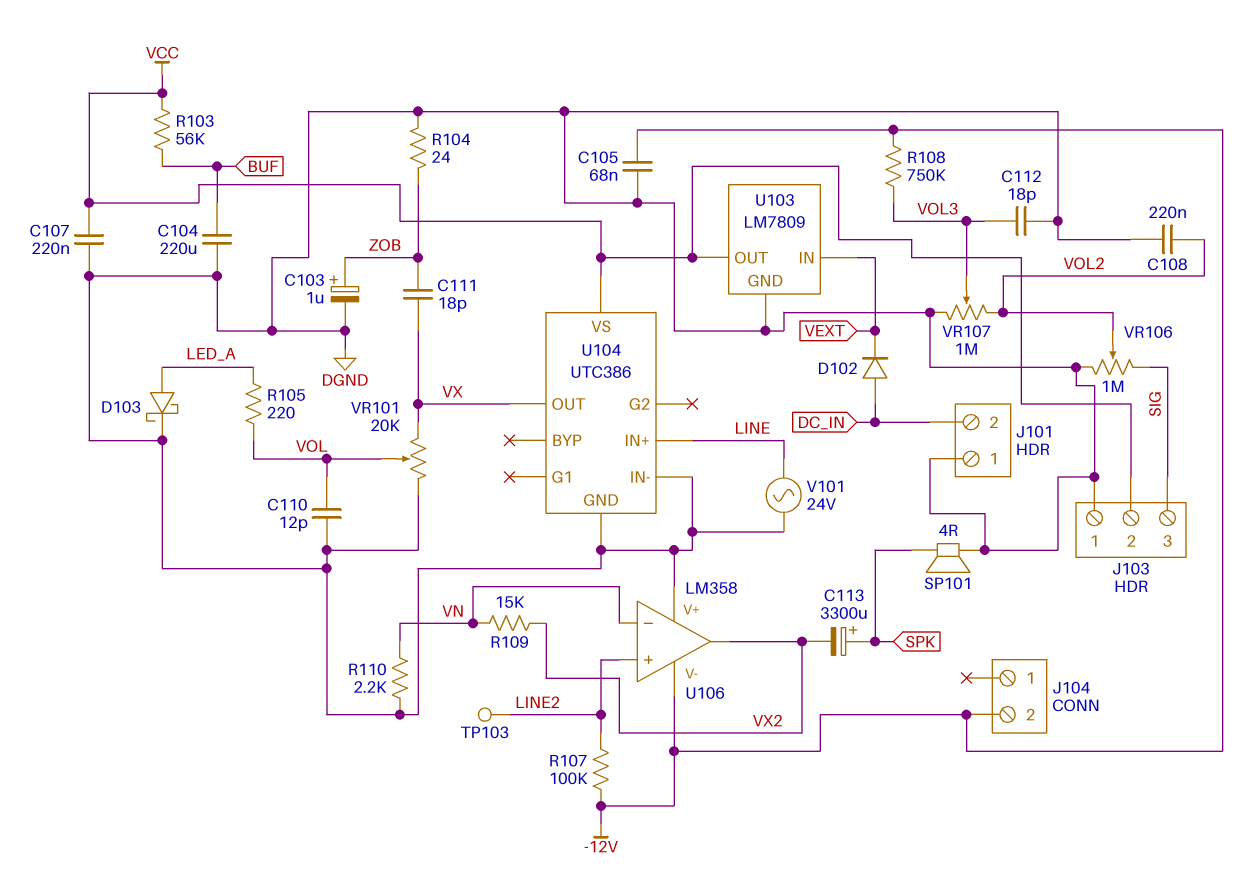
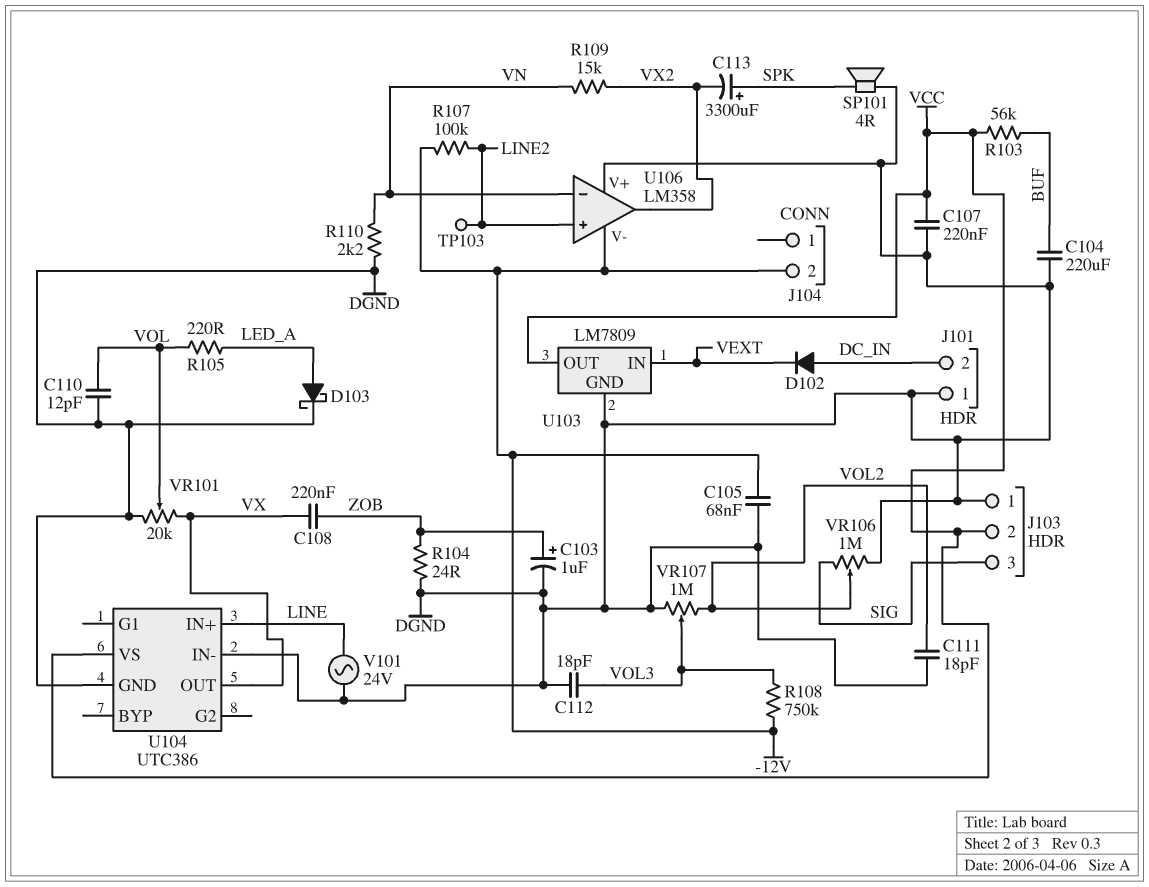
C108: 220nF (DGND, VOL2) -> 220nF (VX, ZOB)
C111: 18pF (VX, ZOB) -> 18pF (DGND, VOL2)

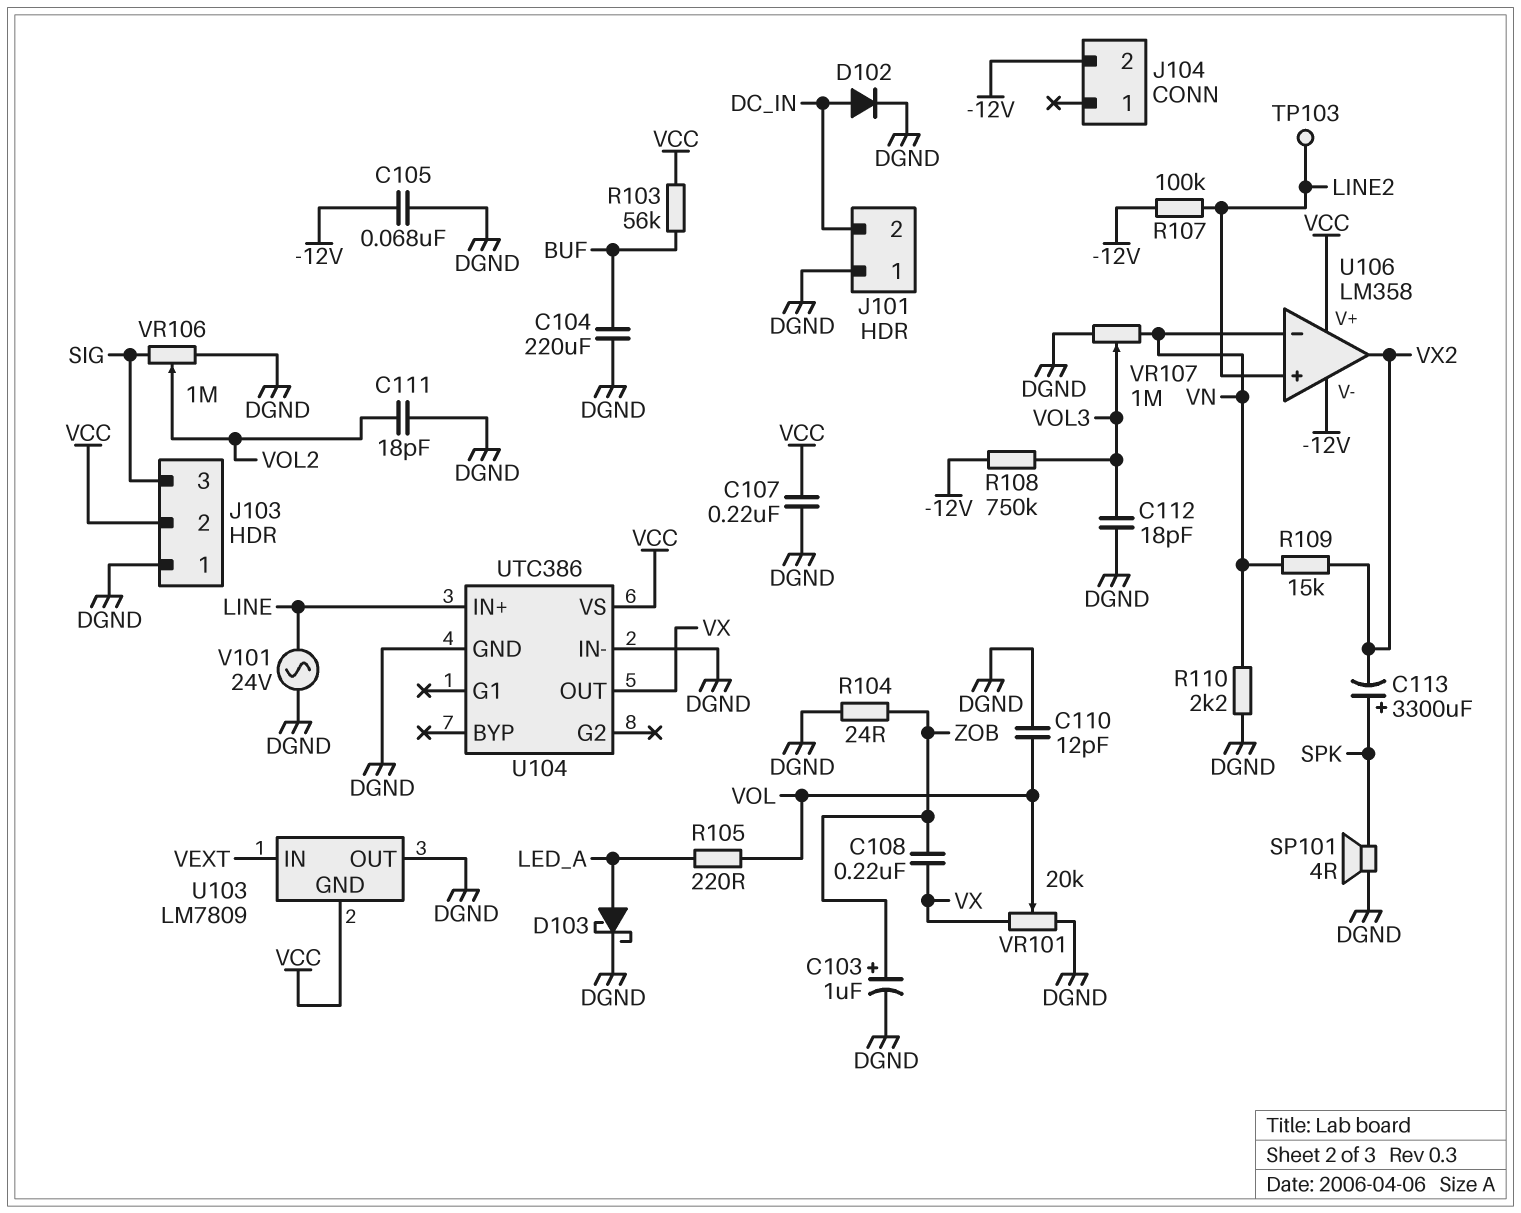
D102: diode (A DC_IN, K VEXT) -> diode (A DC_IN, K DGND)
U103 pin GND: DGND -> VCC
U103 pin OUT: VCC -> DGND
U106 pin V+: DGND -> VCC
VR107: 1M (DGND, VOL2, wiper VOL3) -> 1M (DGND, VN, wiper VOL3)

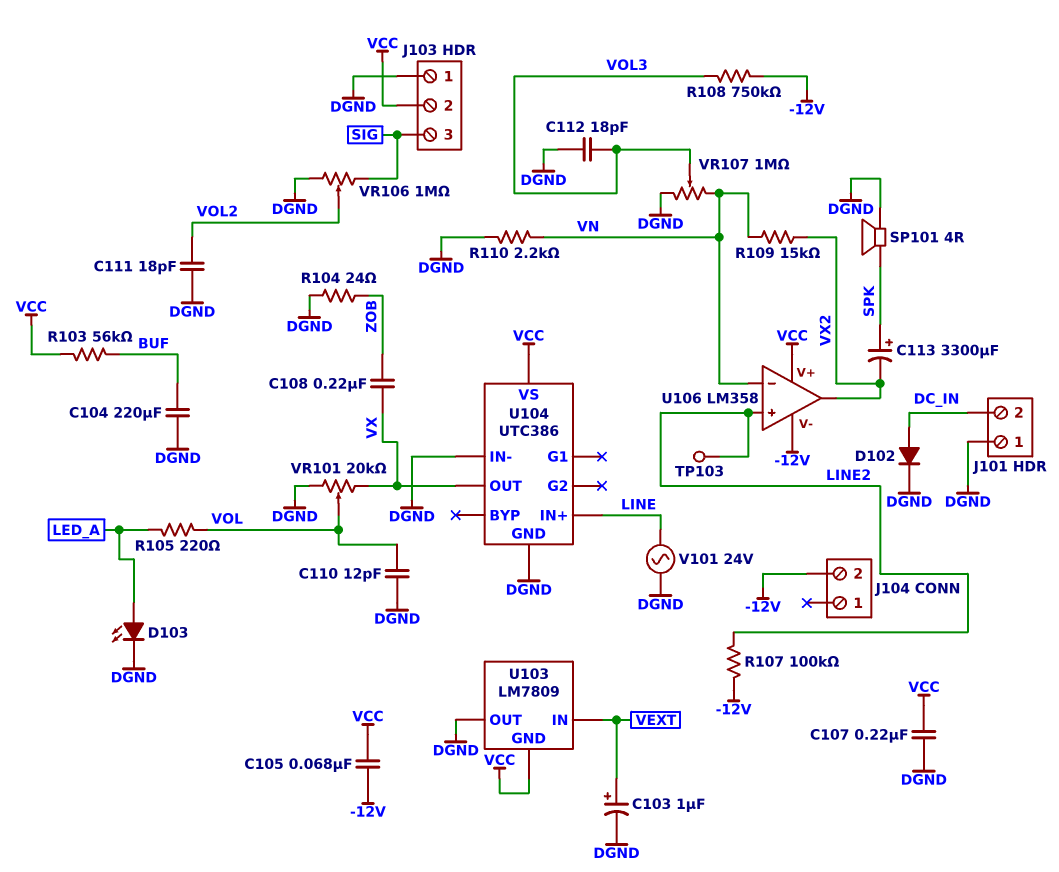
C103: 1uF (plus ZOB, minus DGND) -> 1uF (plus VEXT, minus DGND)
C105: 68nF (-12V, DGND) -> 68nF (-12V, VCC)
D103: schottky (A LED_A, K DGND) -> LED (A LED_A, K DGND)

